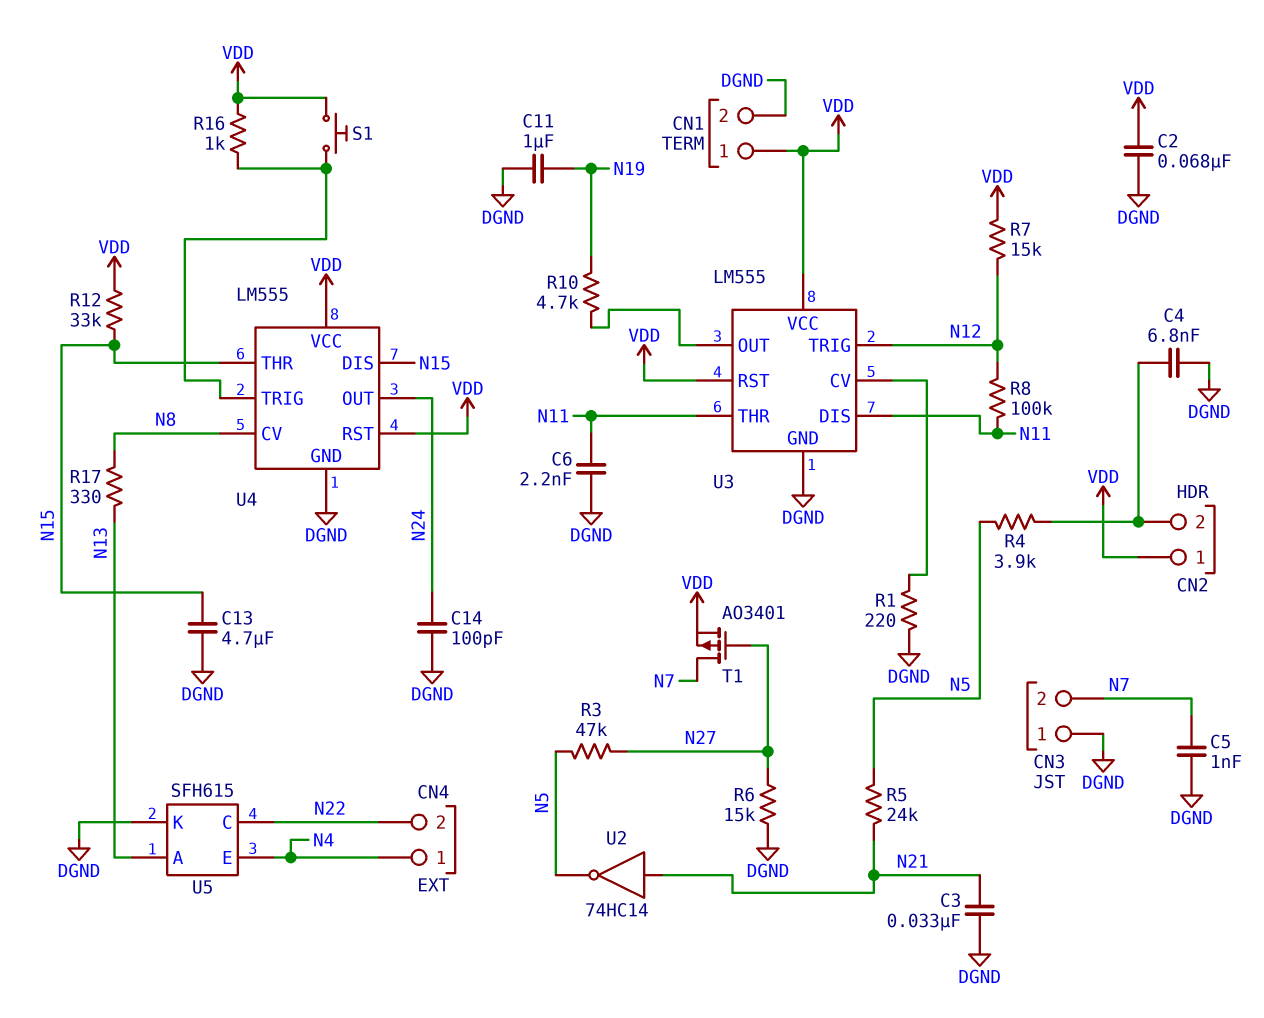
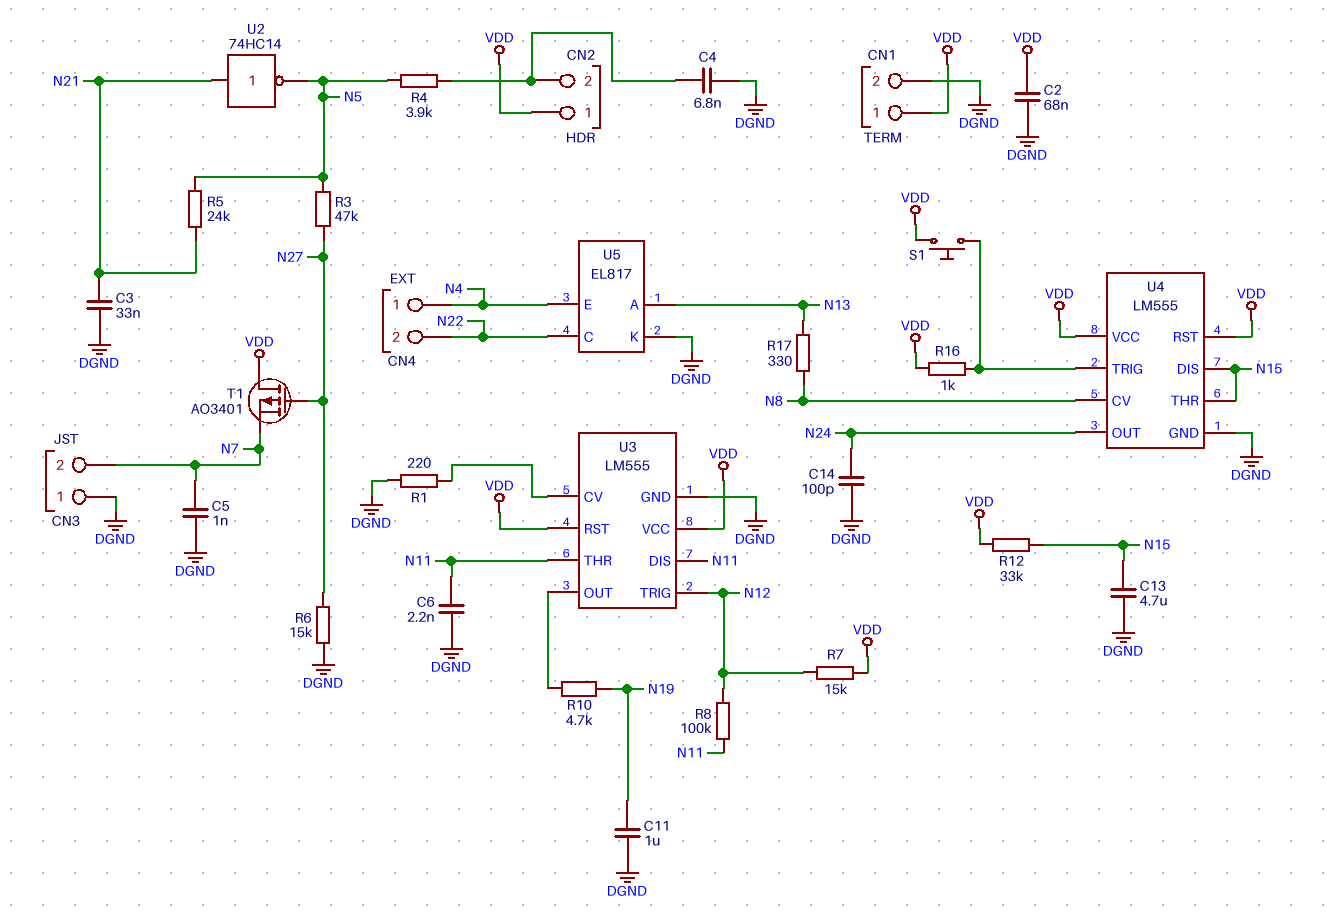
T1: PMOS AO3401 (G N27, D N7, S VDD) -> PMOS AO3401 (G N27, D VDD, S N7)
U5: SFH615 -> EL817

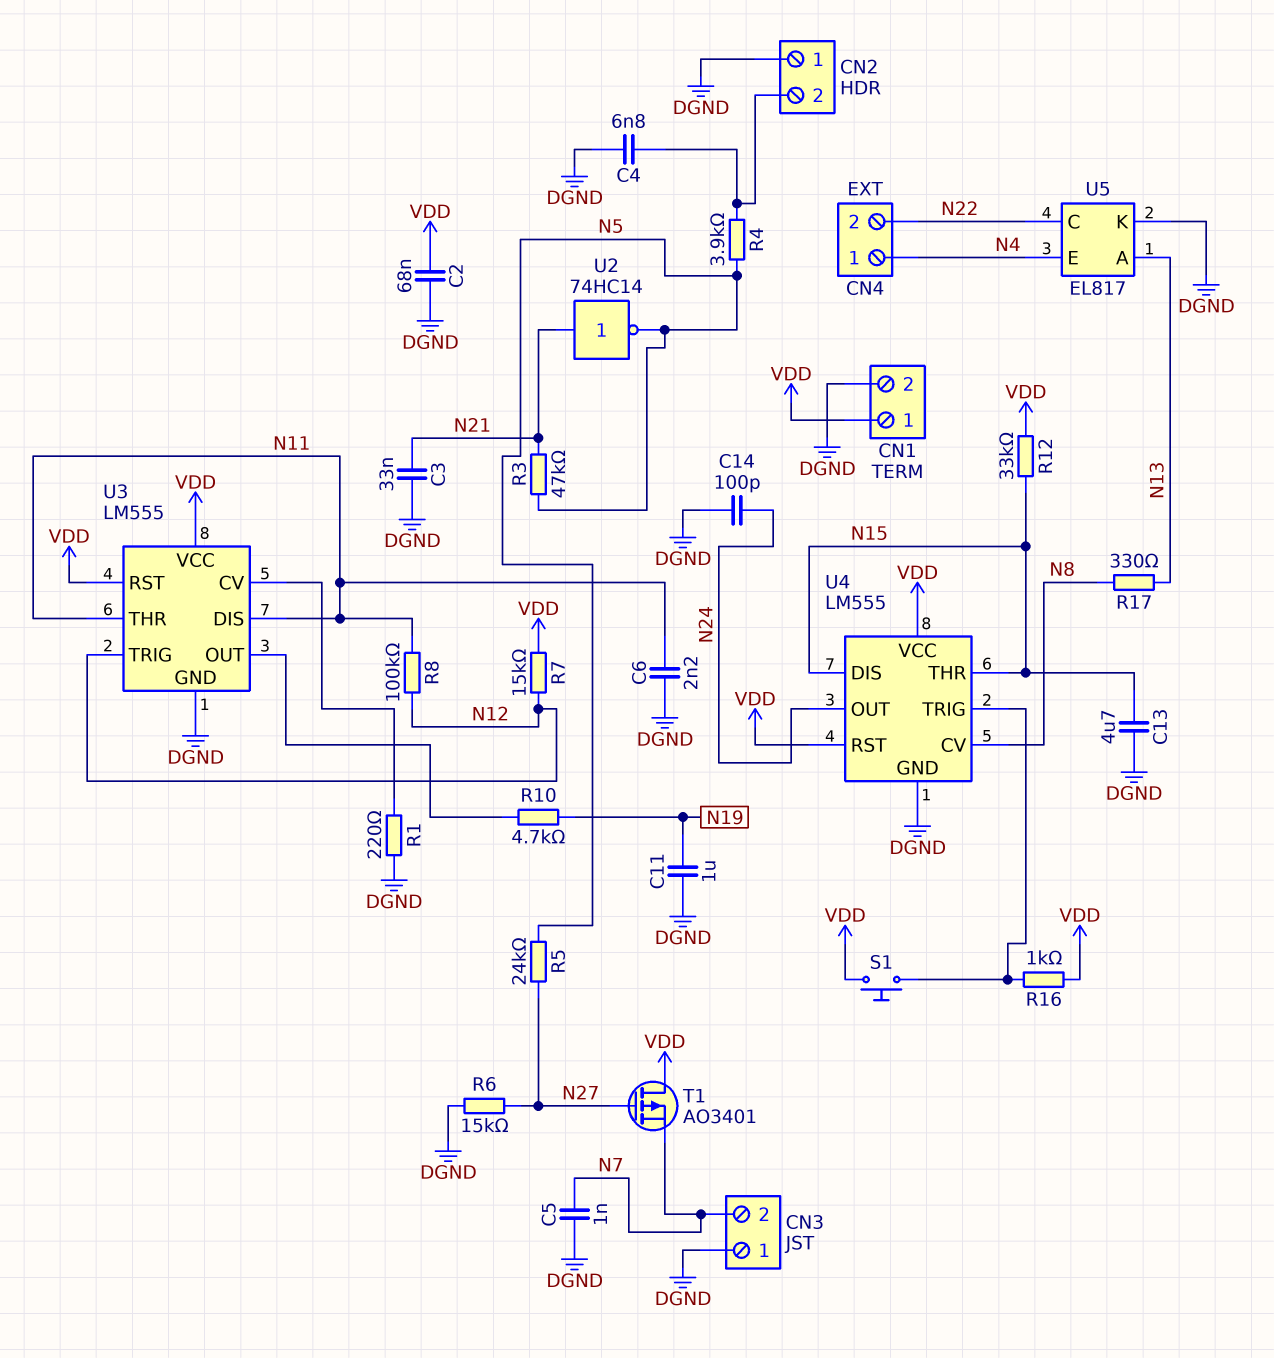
CN2 pin 1: VDD -> DGND
R3: 47k (N5, N27) -> 47k (N5, N21)
R5: 24k (N5, N21) -> 24k (N5, N27)

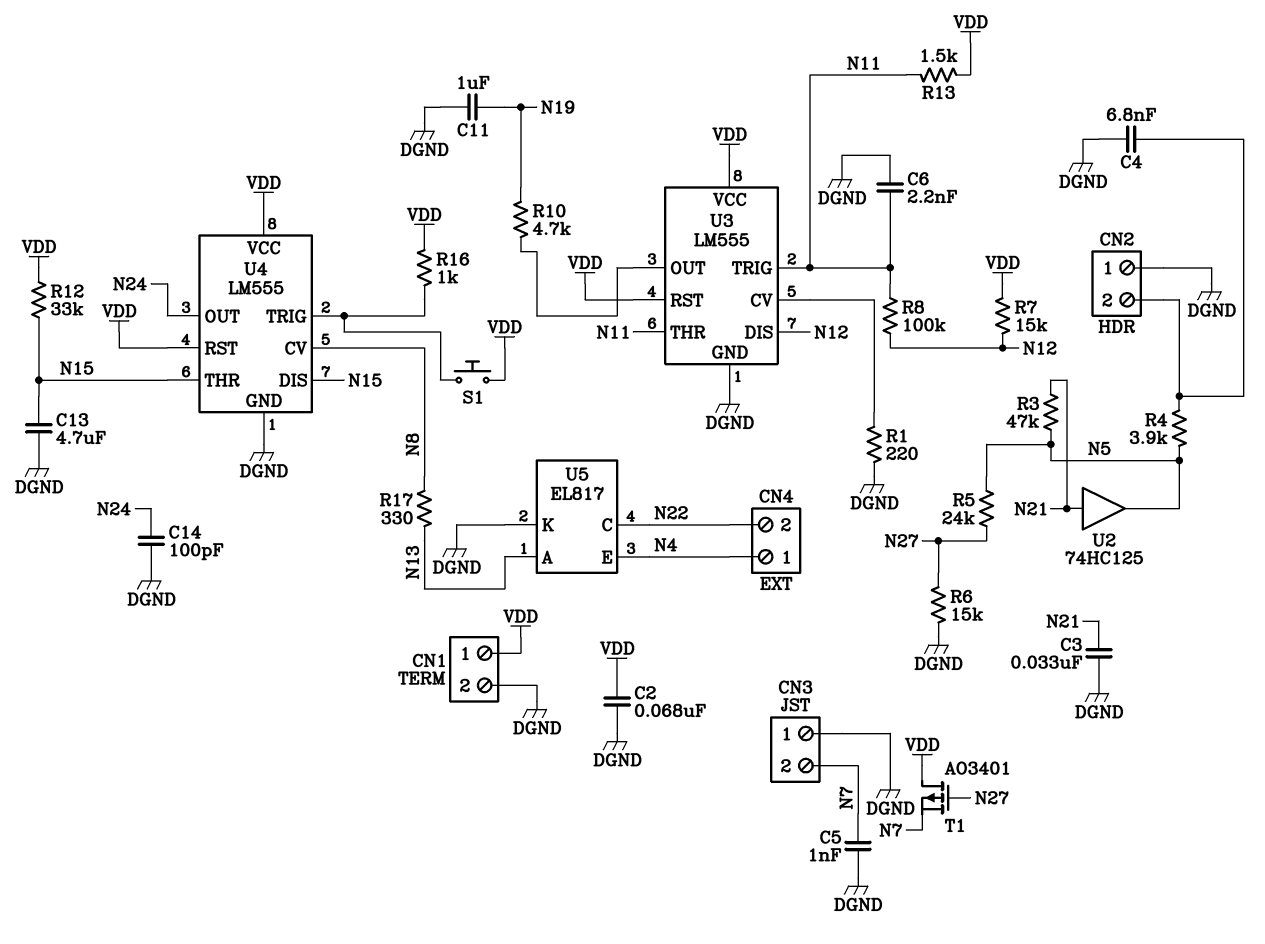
R13: none -> 1.5k (N11, VDD)
U2: NOT 74HC14 (in N21, out N5) -> buffer 74HC125 (in N21, out N5)
U3 pin DIS: N11 -> N12
U3 pin TRIG: N12 -> N11

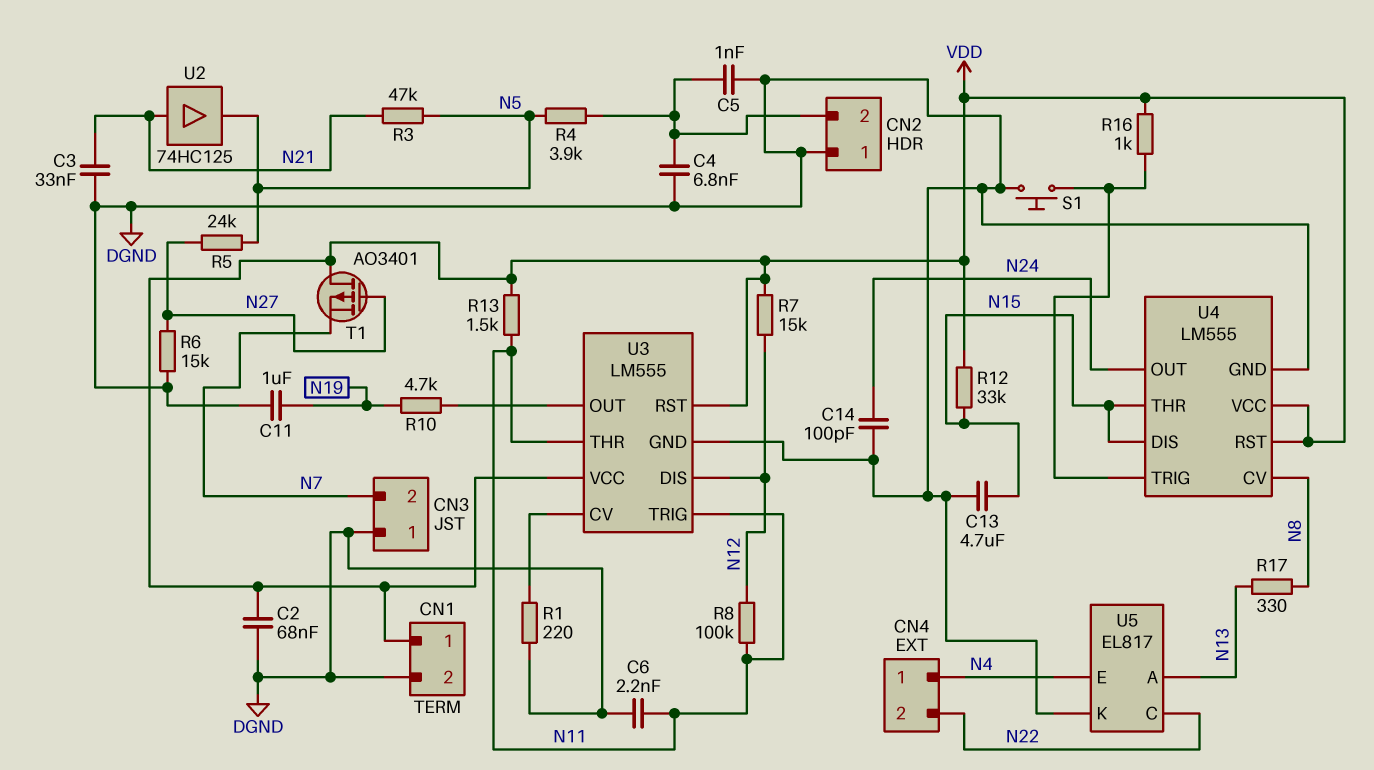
C5: 1nF (DGND, N7) -> 1nF (CN2/2, DGND)
S1: button (U4/TRIG, VDD) -> button (DGND, U4/TRIG)

